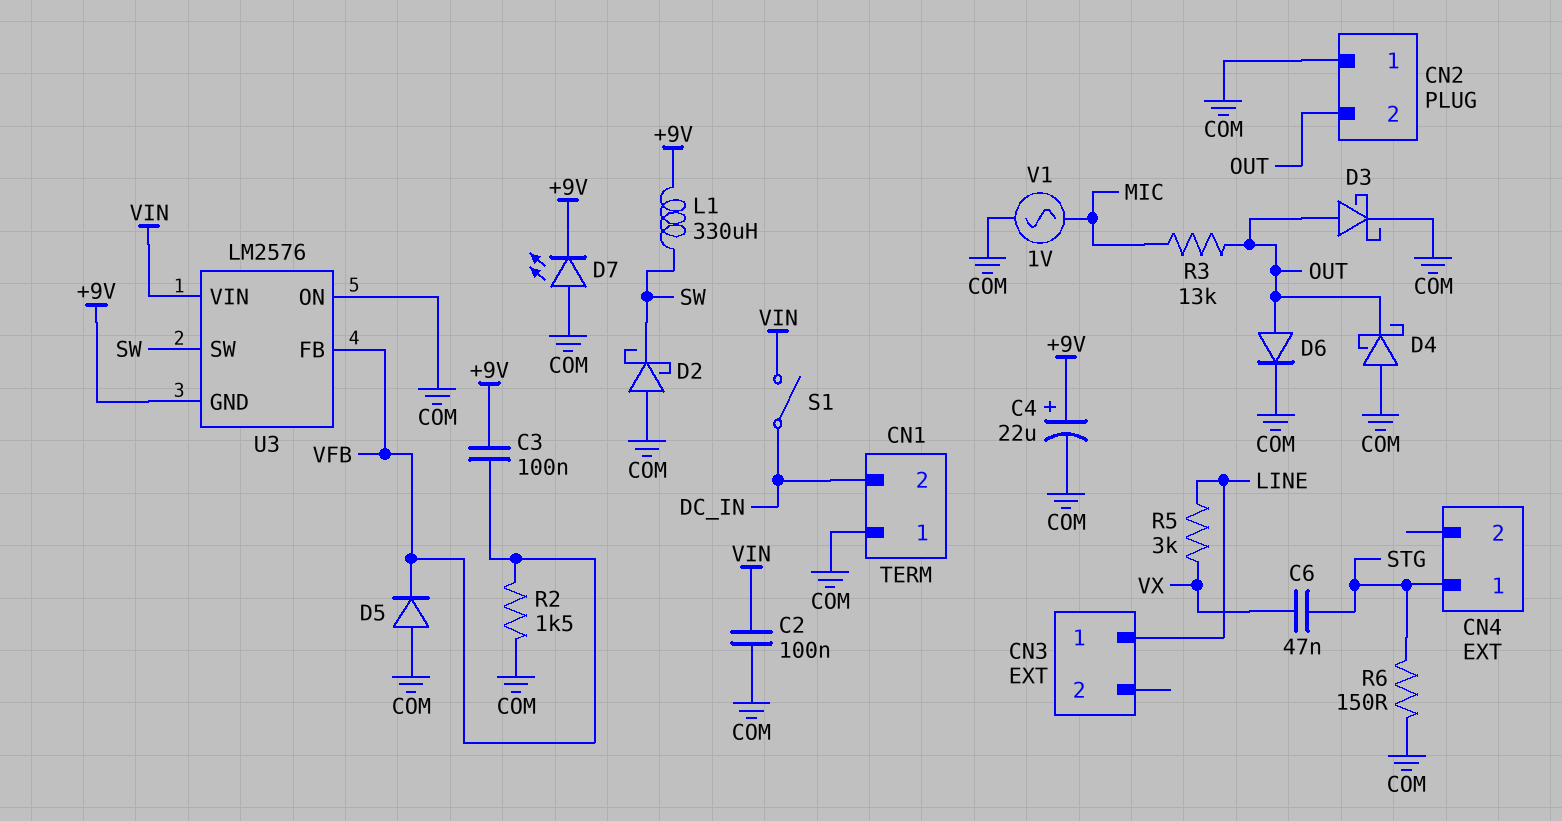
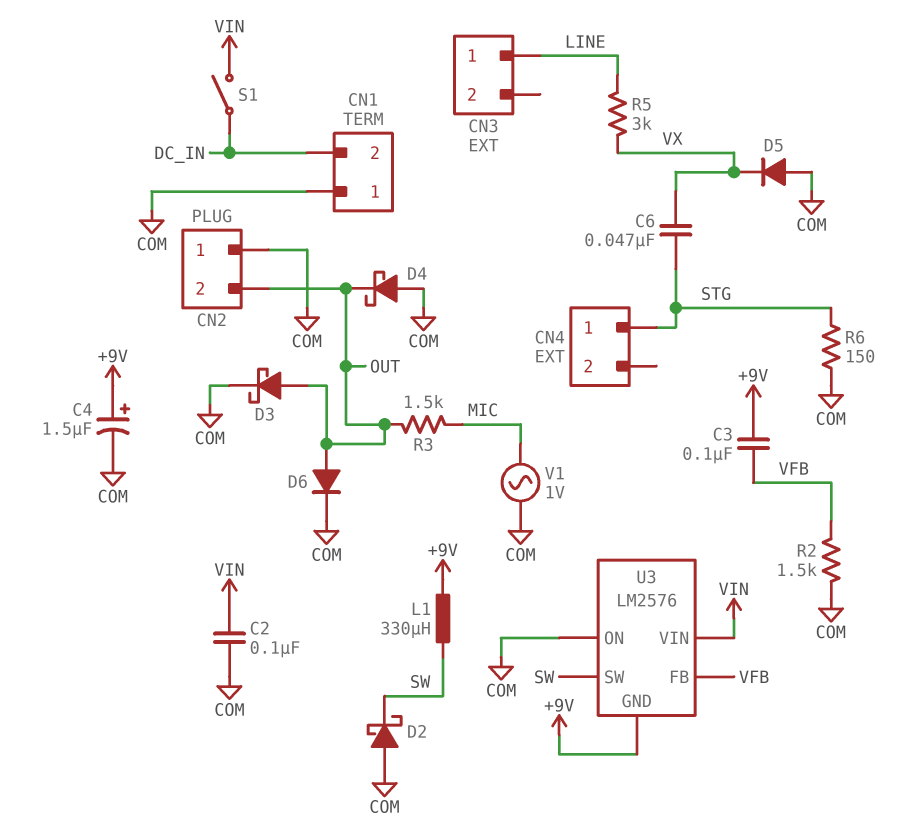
C4: 22uF (plus +9V, minus COM) -> 1.5uF (plus +9V, minus COM)
D5: diode (A COM, K VFB) -> diode (A COM, K VX)
D7: LED (A COM, K +9V) -> none
R3: 13k (MIC, OUT) -> 1.5k (MIC, OUT)

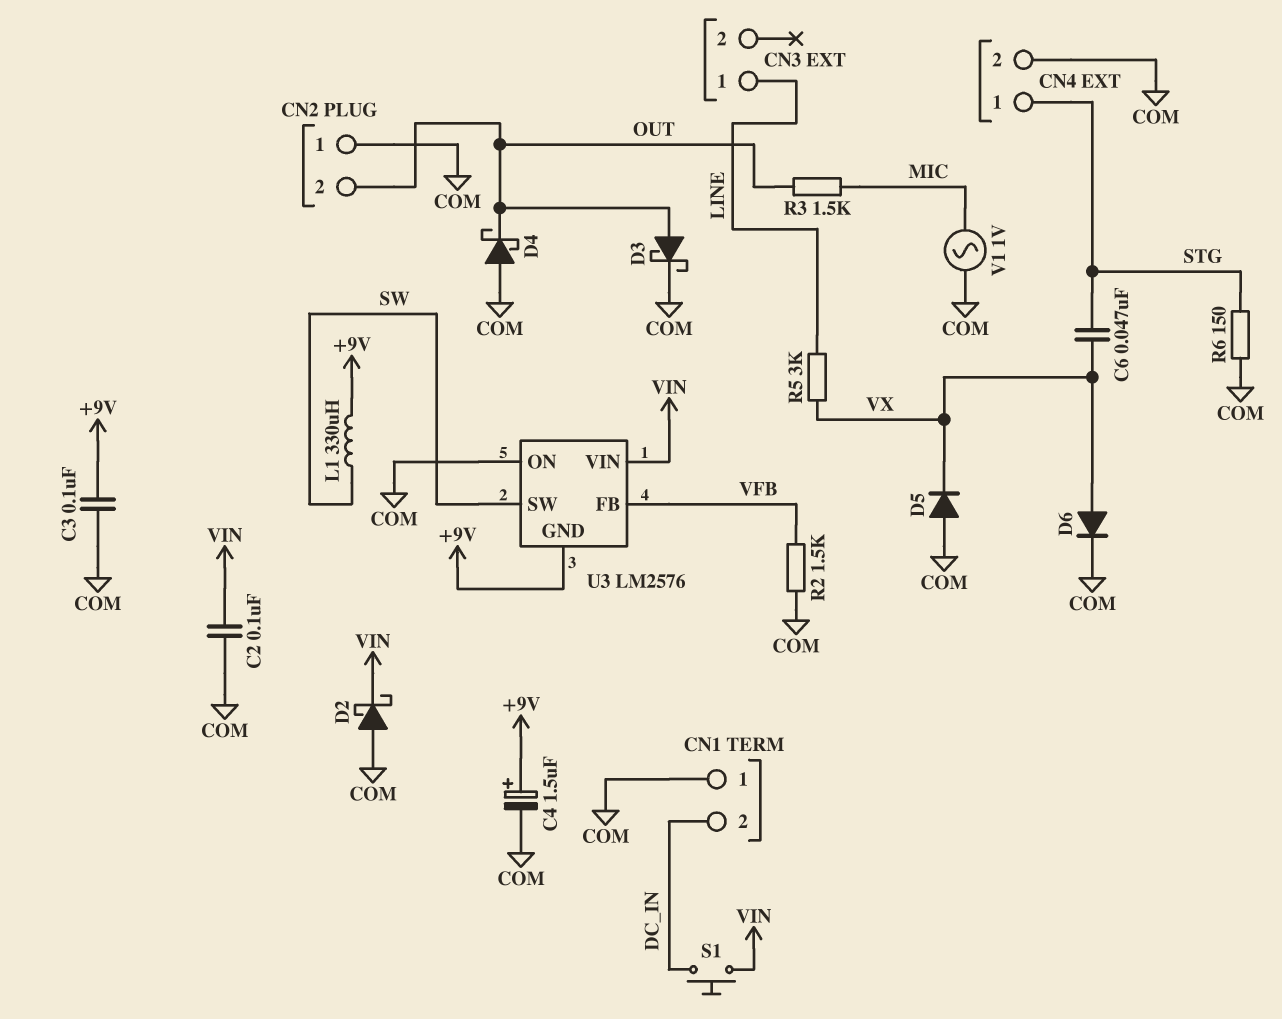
C3: 100nF (+9V, VFB) -> 100nF (+9V, COM)
CN4 pin 2: none -> COM
D2: schottky (A COM, K SW) -> schottky (A COM, K VIN)
D6: diode (A OUT, K COM) -> diode (A VX, K COM)
S1: switch (DC_IN, VIN) -> button (DC_IN, VIN)

